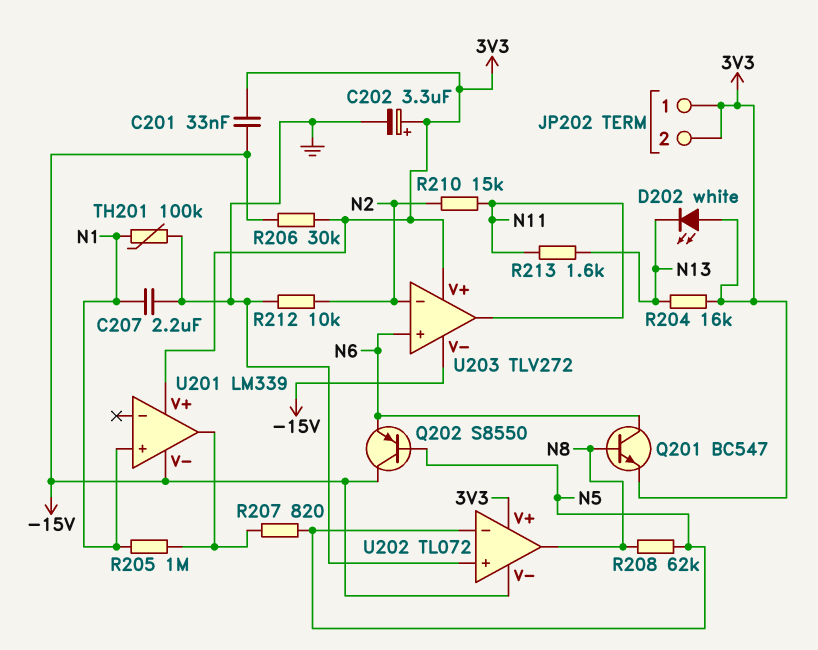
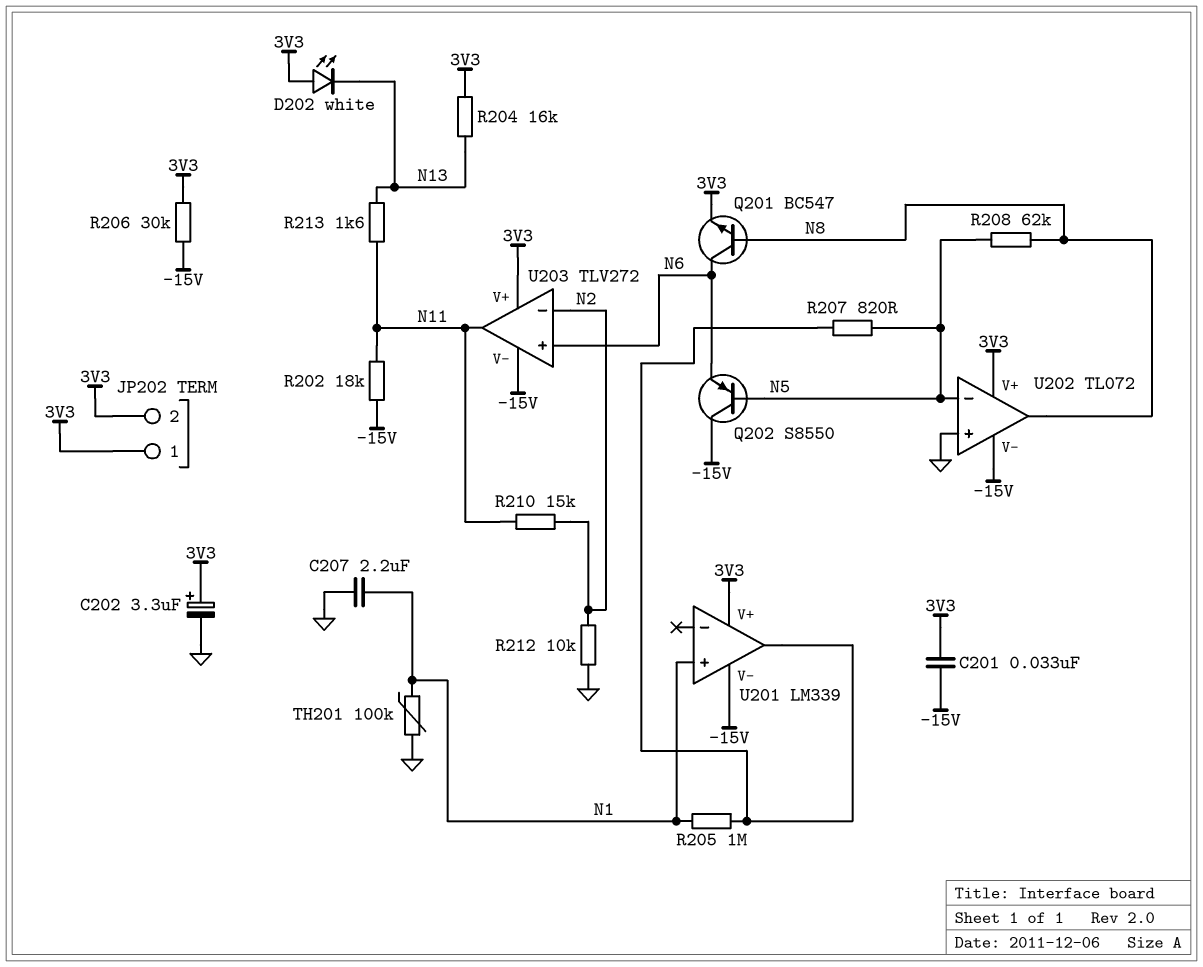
R202: none -> 18k (-15V, N11)

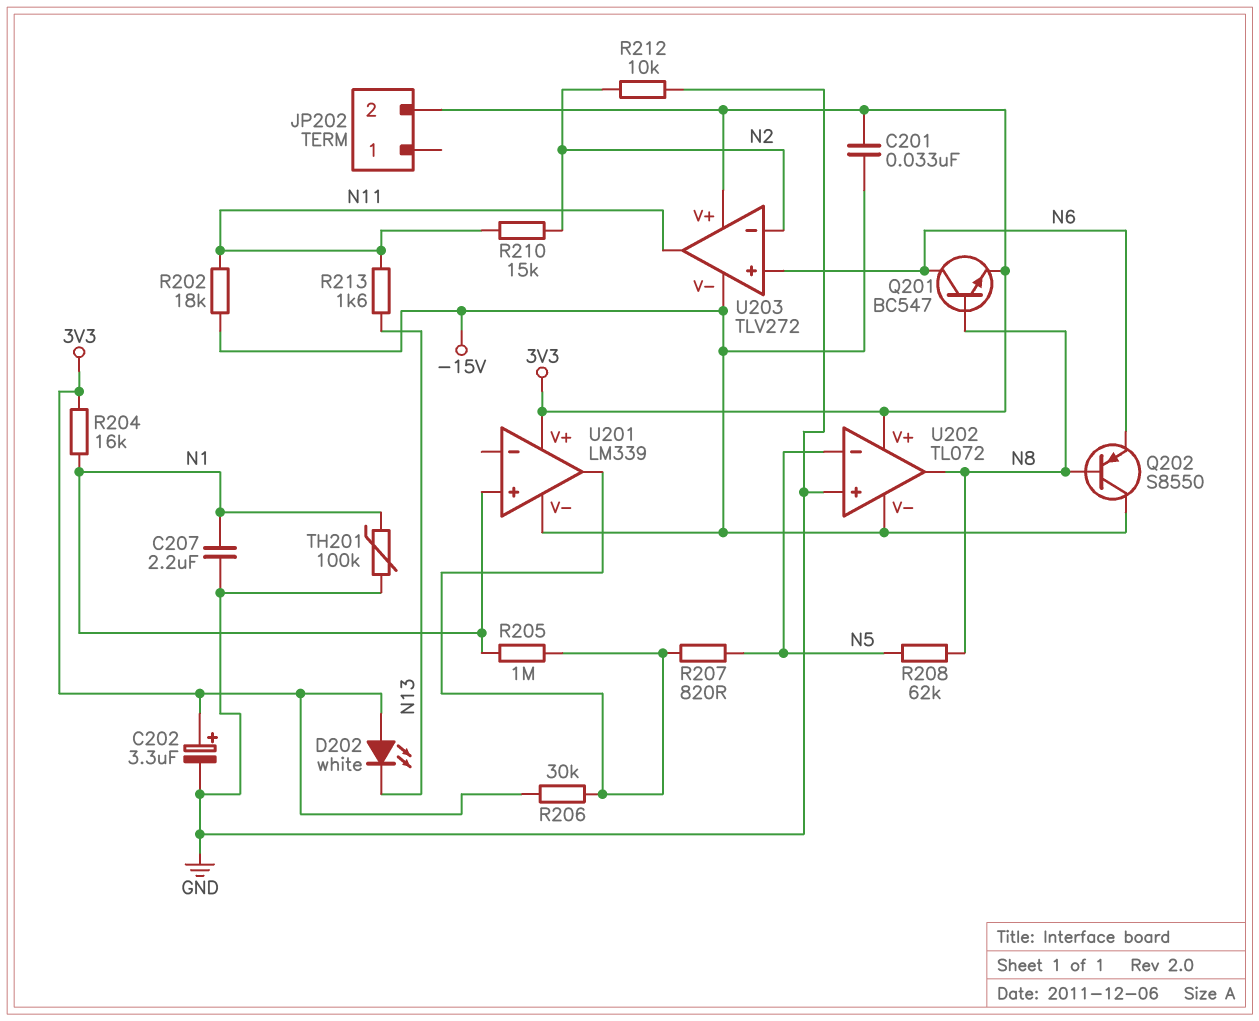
JP202 pin 1: 3V3 -> none
Q202: PNP S8550 (B N5, C -15V, E N6) -> PNP S8550 (B N8, C -15V, E N6)
R204: 16k (3V3, N13) -> 16k (3V3, N1)
R206: 30k (-15V, 3V3) -> 30k (3V3, U201/out)

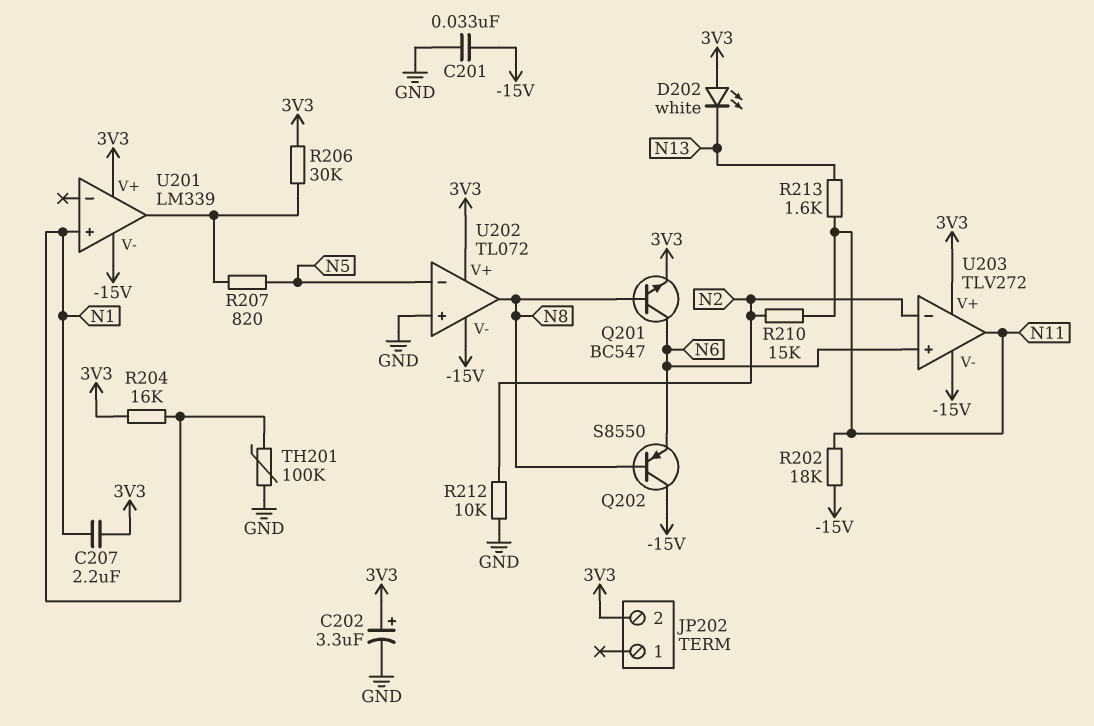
C201: 33nF (-15V, 3V3) -> 33nF (-15V, GND)
C207: 2.2uF (GND, N1) -> 2.2uF (3V3, N1)
R205: 1M (N1, U201/out) -> none
R208: 62k (N5, N8) -> none

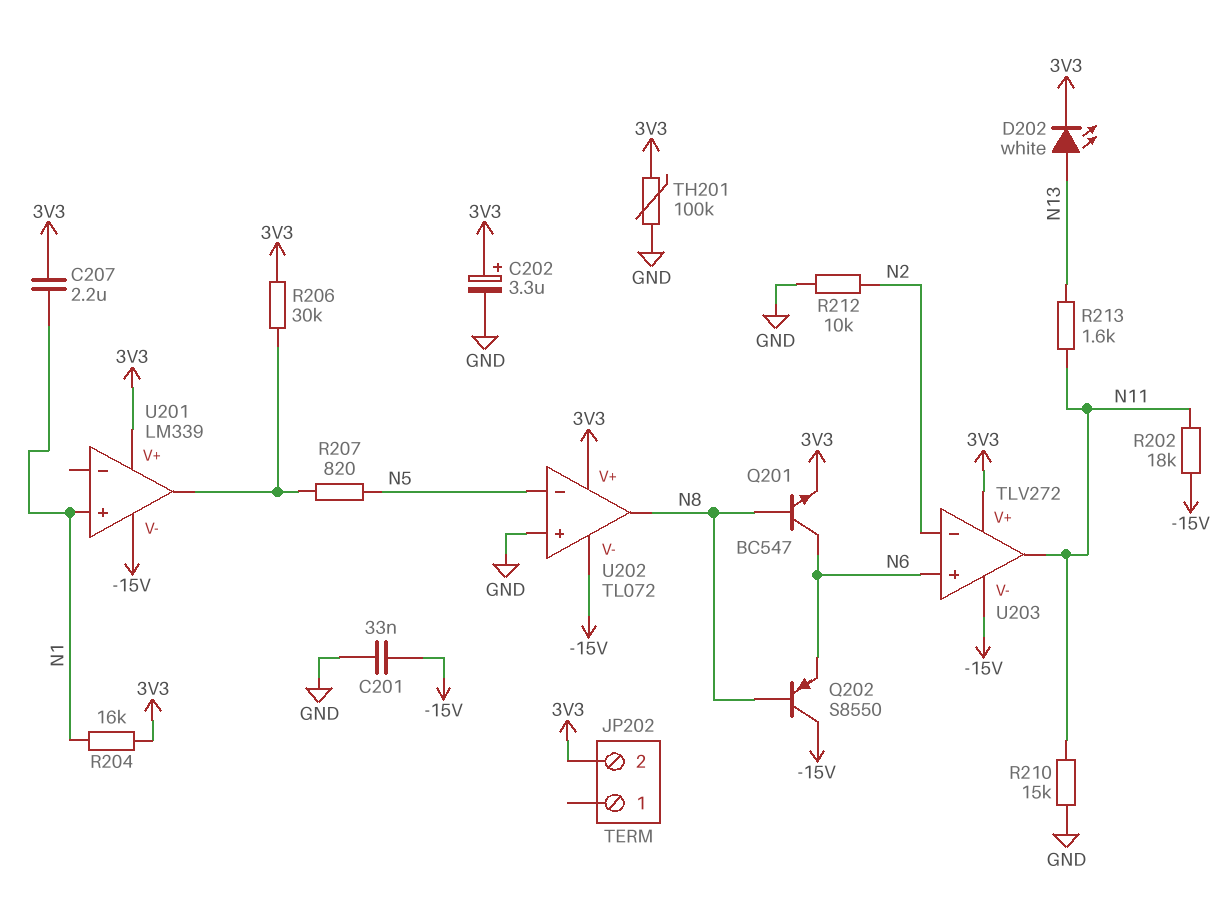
D202: LED white (A 3V3, K N13) -> LED white (A N13, K 3V3)
R210: 15k (N2, N11) -> 15k (GND, N11)
TH201: 100k (GND, N1) -> 100k (3V3, GND)

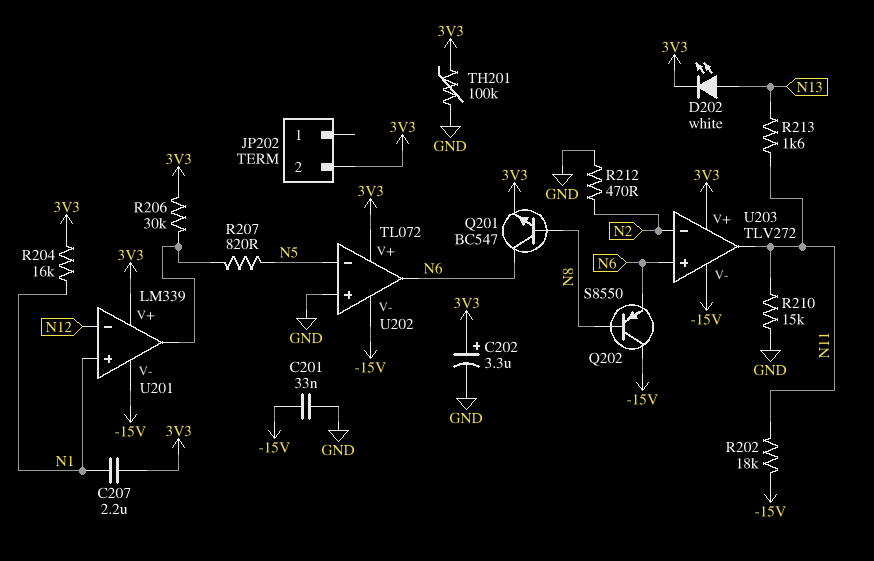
R212: 10k (GND, N2) -> 470 (GND, N2)
U201 pin in-: none -> N12
U202 pin out: N8 -> N6

